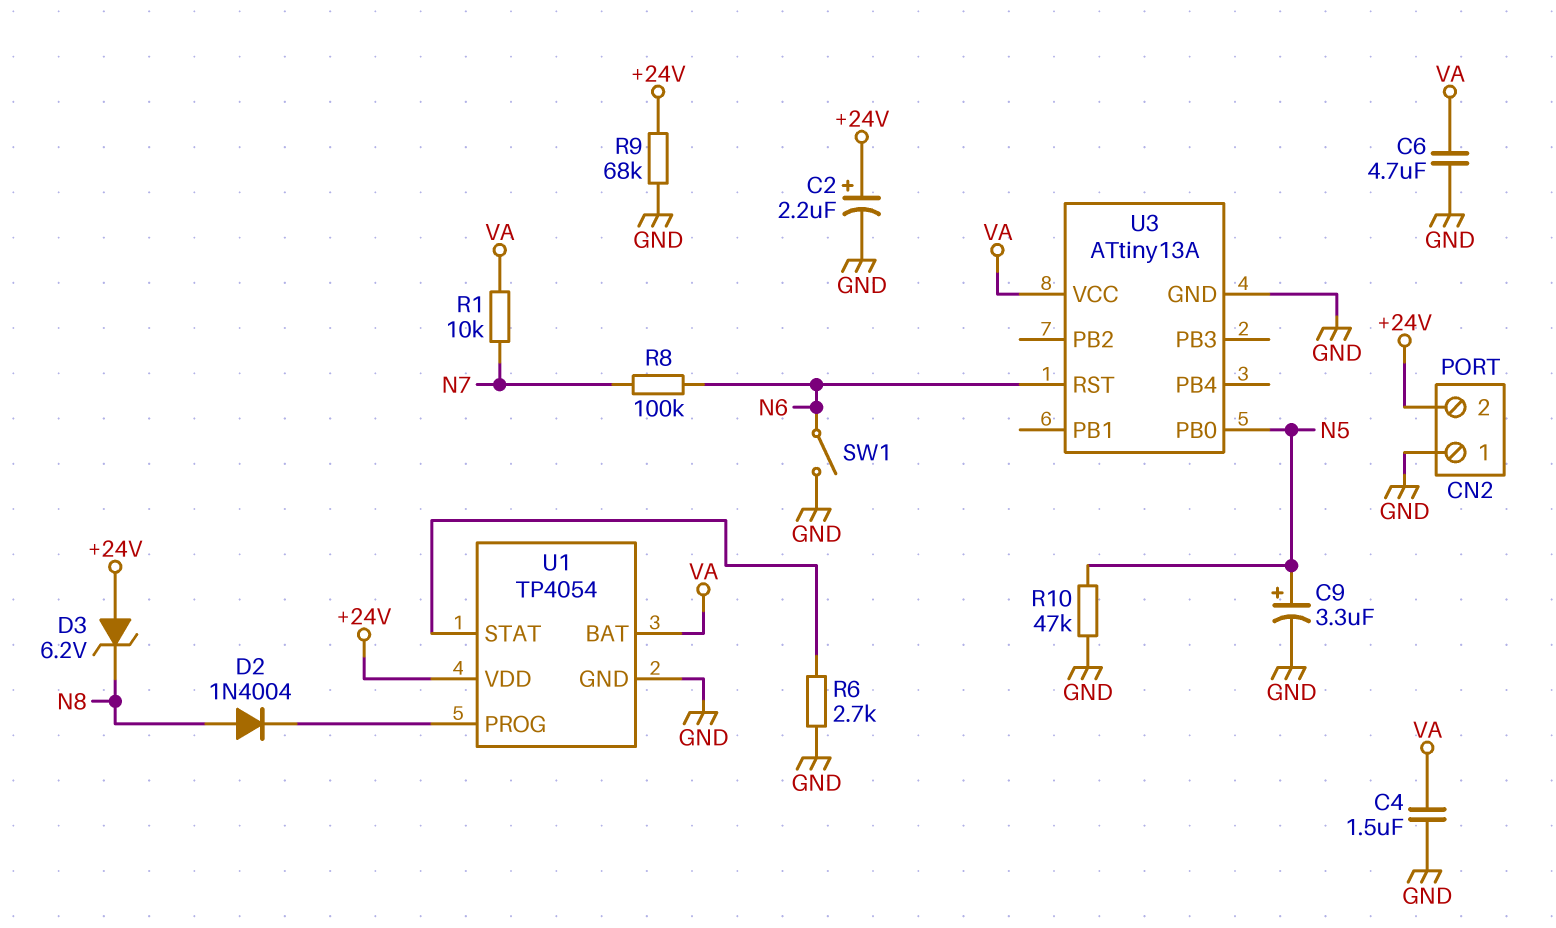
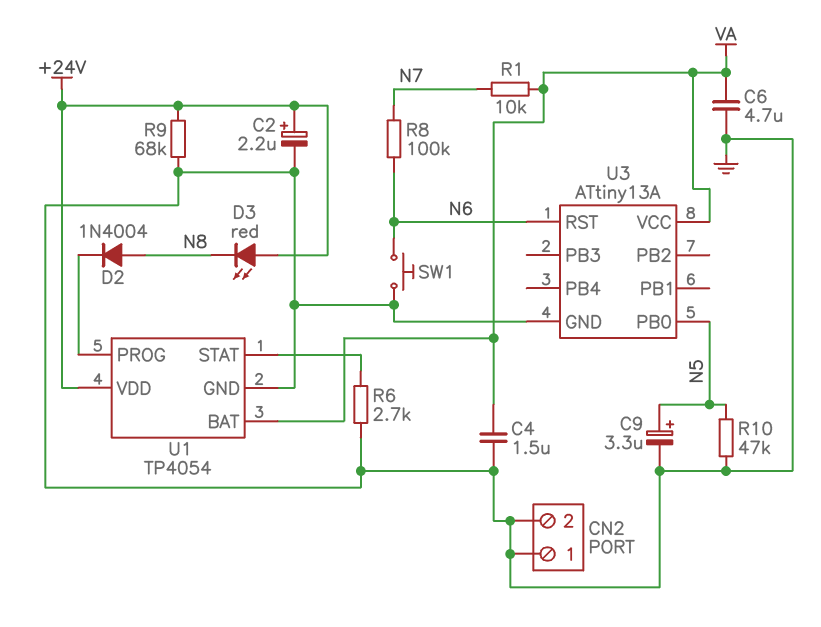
CN2 pin 2: +24V -> GND
D3: zener 6.2V (A +24V, K N8) -> LED red (A +24V, K N8)
SW1: switch (GND, N6) -> button (GND, N6)

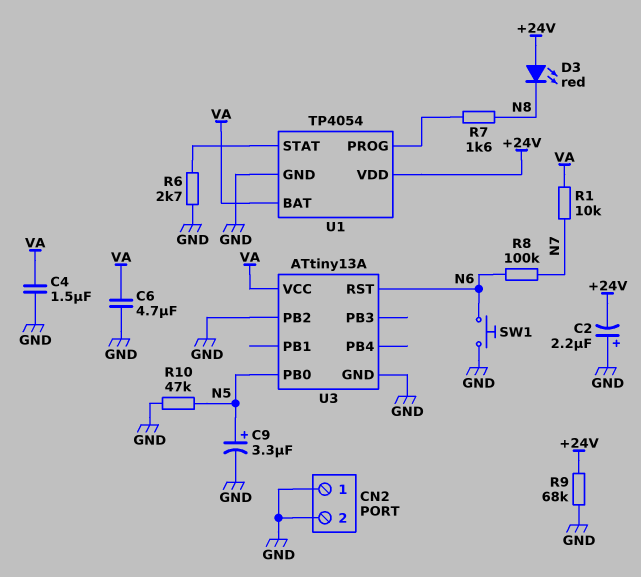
C2: 2.2uF (plus +24V, minus GND) -> 2.2uF (plus GND, minus +24V)
D2: diode 1N4004 (A N8, K U1/PROG) -> none
R7: none -> 1.6k (N8, U1/PROG)
U3 pin PB2: none -> GND

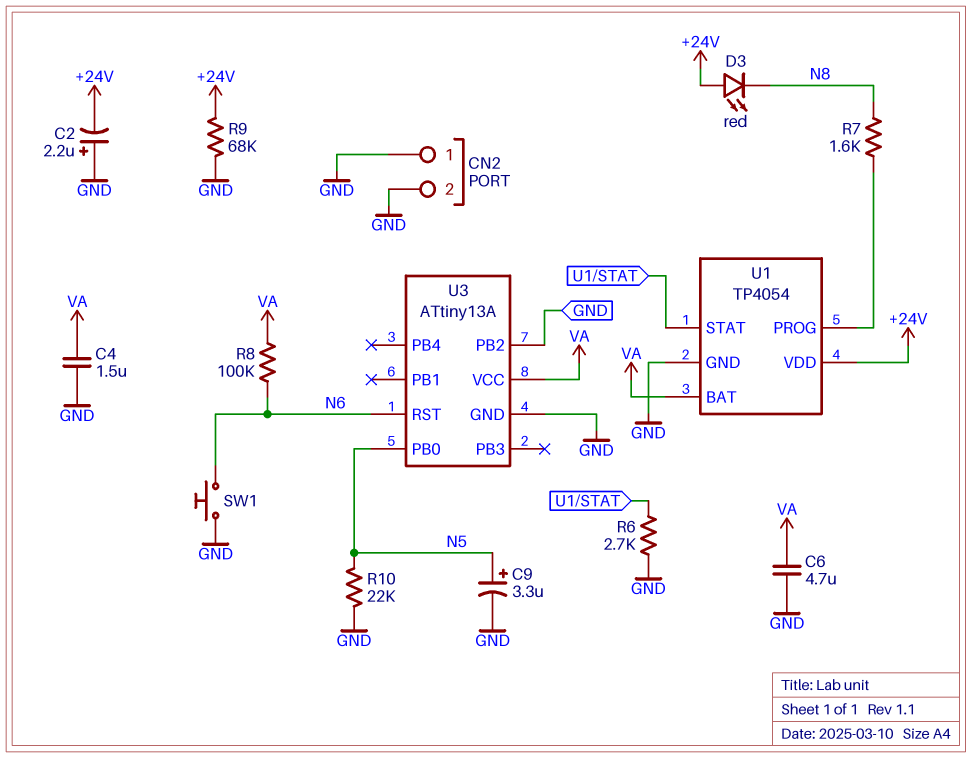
R1: 10k (N7, VA) -> none
R8: 100k (N6, N7) -> 100k (N6, VA)
R10: 47k (GND, N5) -> 22k (GND, N5)

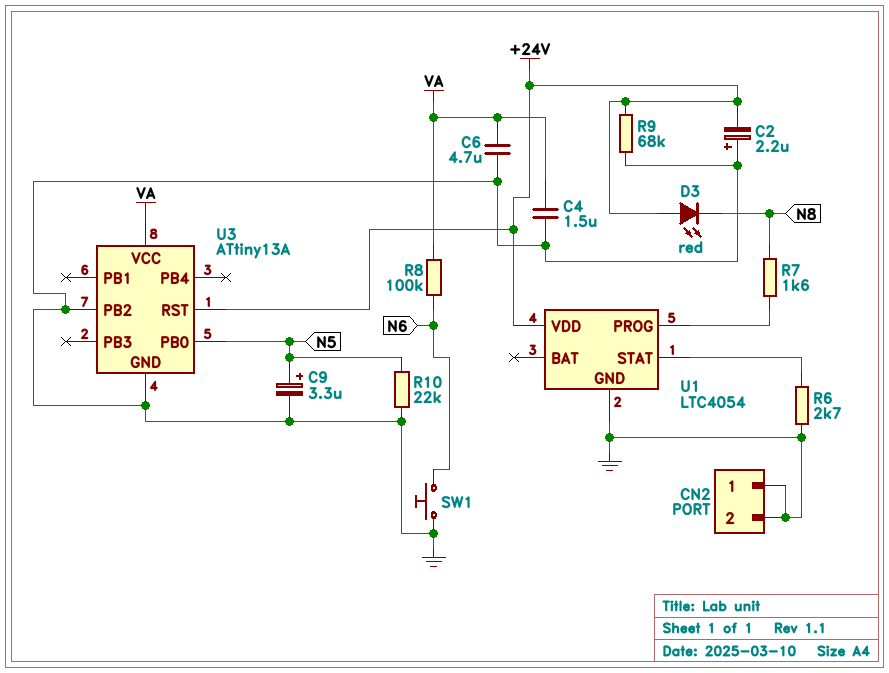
U1: TP4054 -> LTC4054
U1 pin BAT: VA -> none
U3 pin RST: N6 -> +24V

